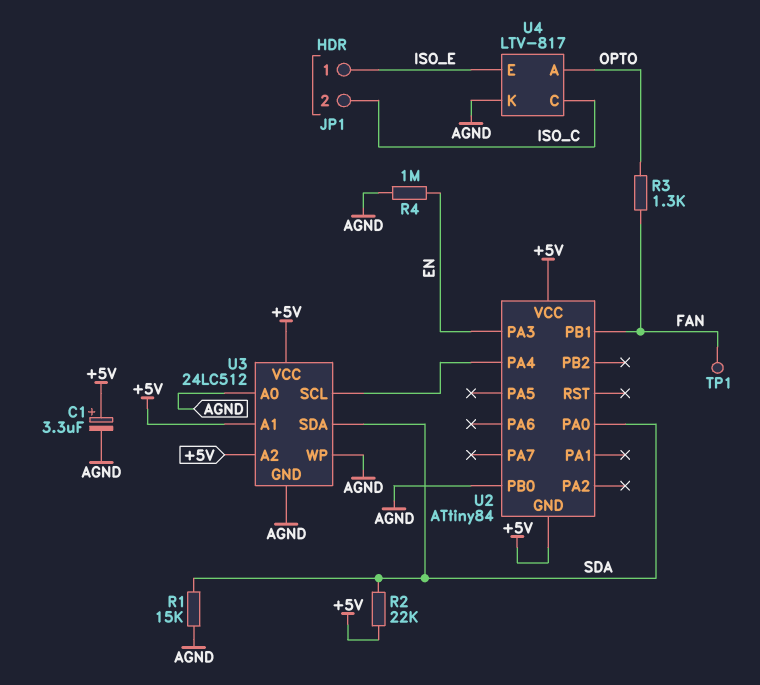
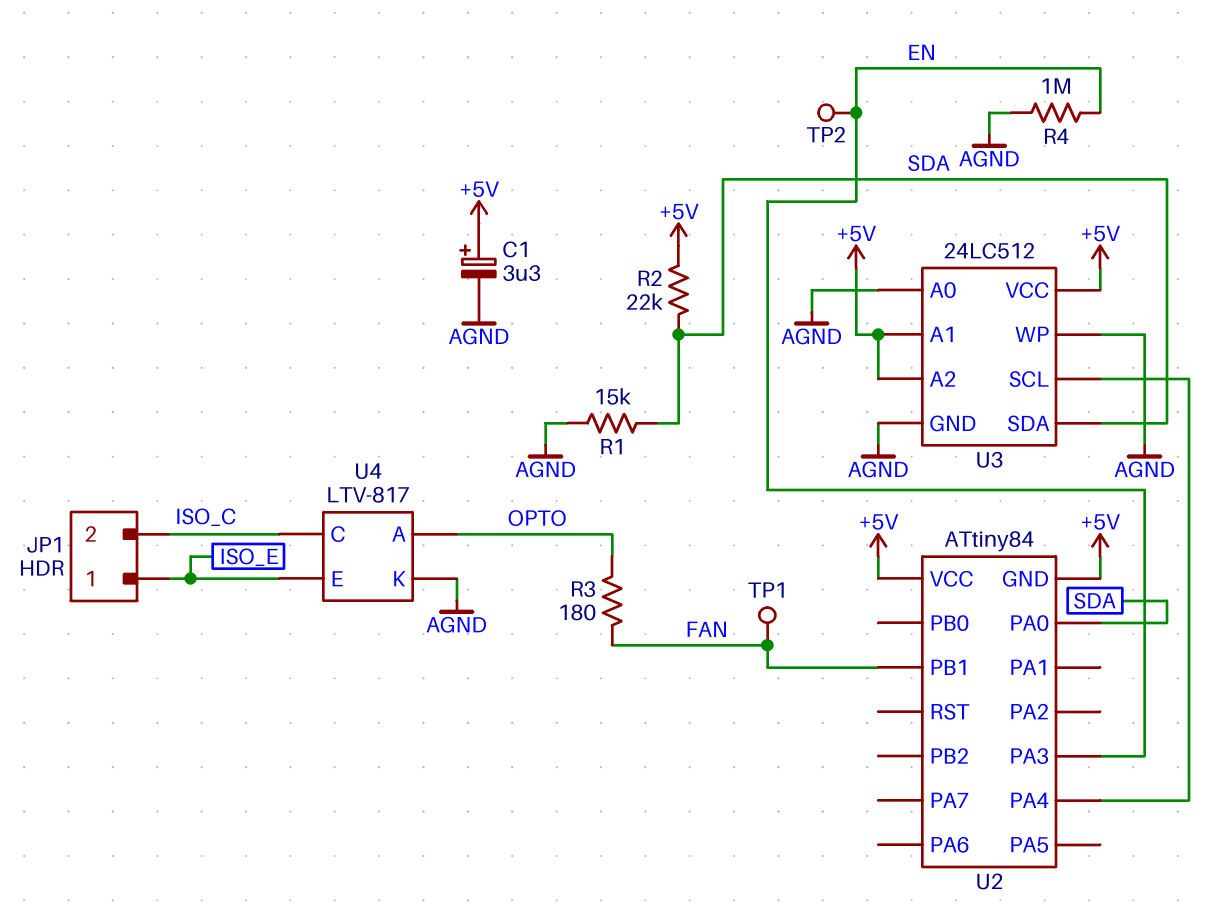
R3: 1.3k (FAN, OPTO) -> 180 (FAN, OPTO)
TP2: none -> test point (EN)
U2 pin PB0: AGND -> none

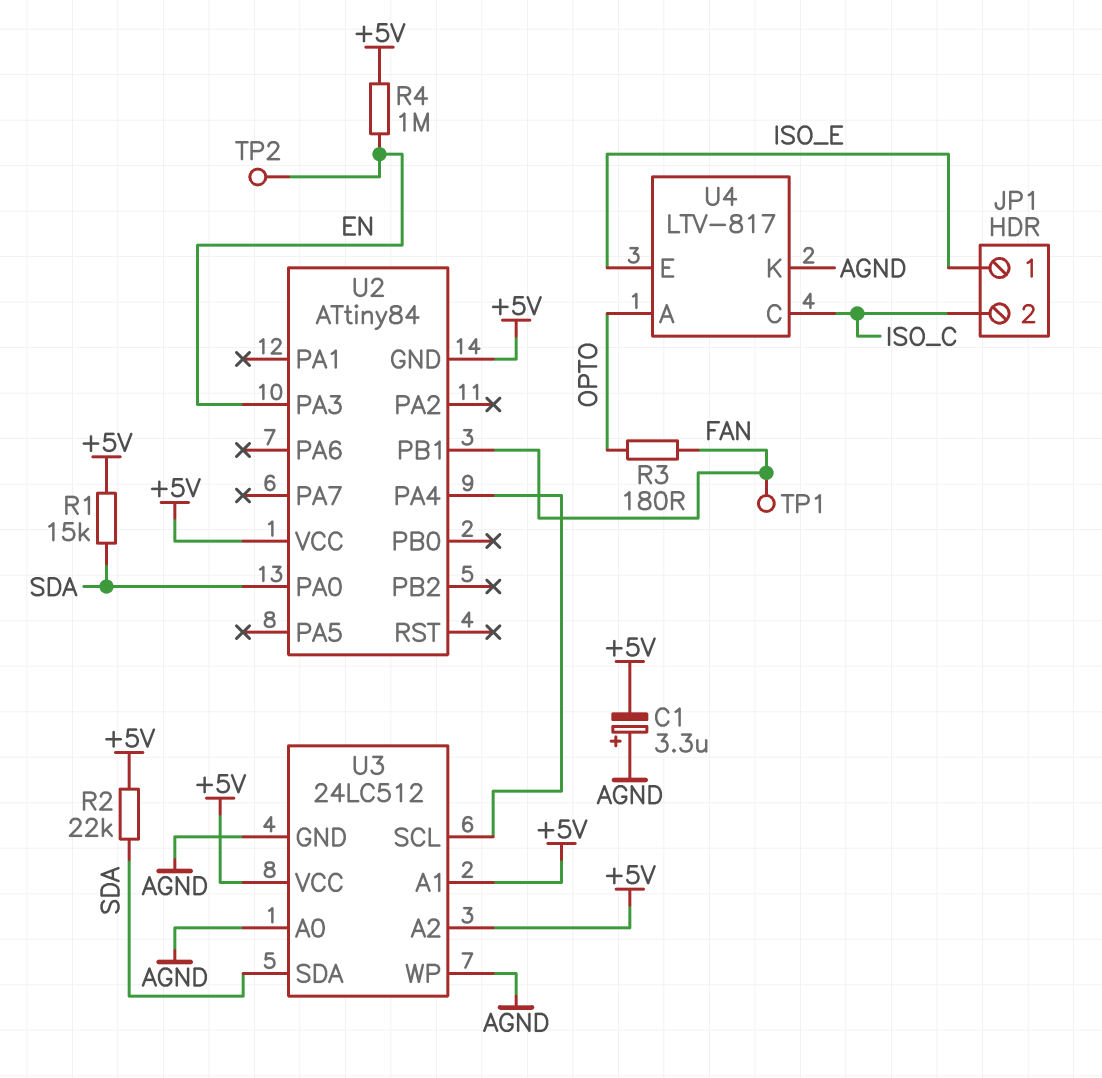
C1: 3.3uF (plus +5V, minus AGND) -> 3.3uF (plus AGND, minus +5V)
R1: 15k (AGND, SDA) -> 15k (+5V, SDA)
R4: 1M (AGND, EN) -> 1M (+5V, EN)

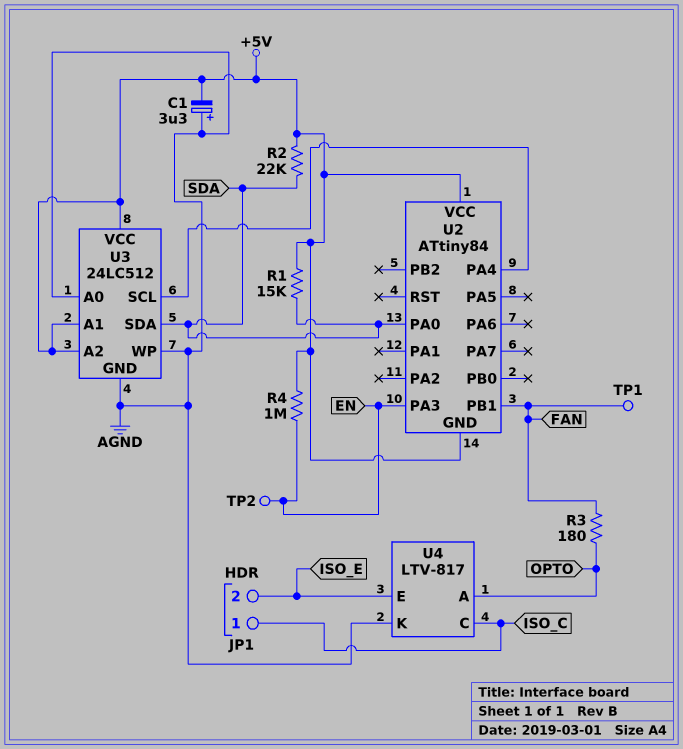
JP1 pin 1: ISO_E -> ISO_C
JP1 pin 2: ISO_C -> ISO_E

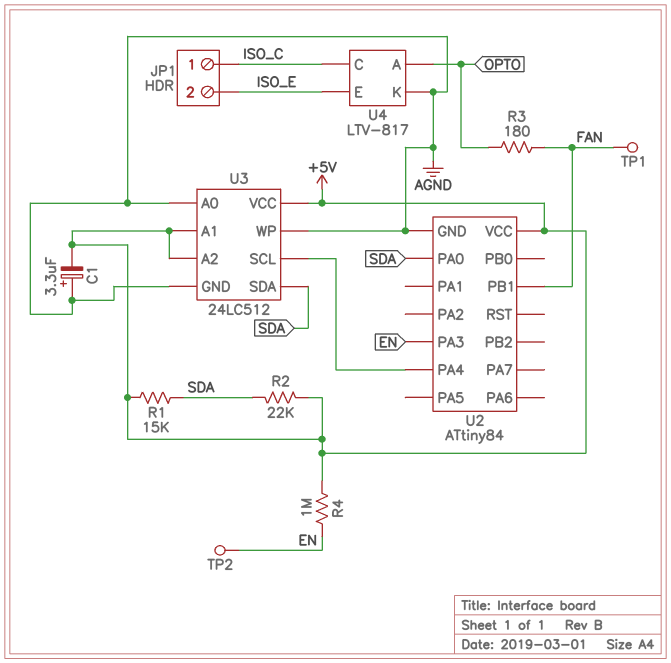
U2 pin GND: +5V -> AGND

